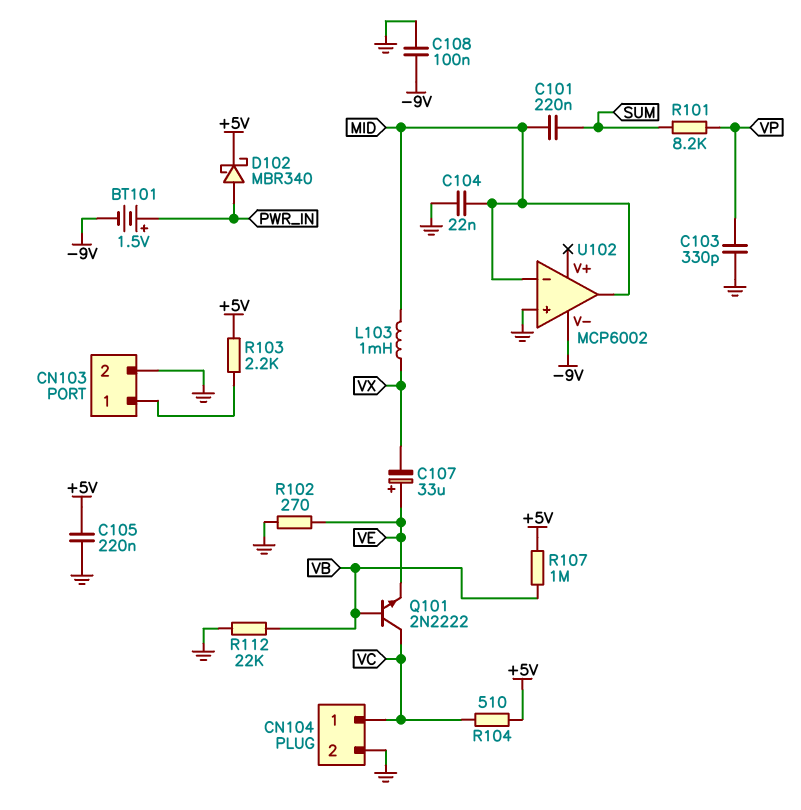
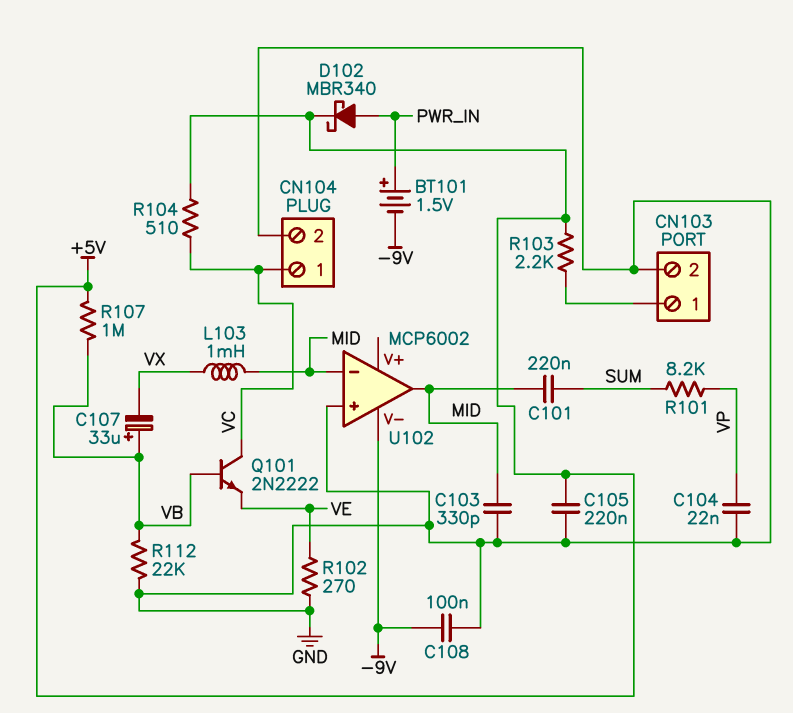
C103: 330pF (GND, VP) -> 330pF (GND, MID)
C104: 22nF (GND, MID) -> 22nF (GND, VP)
C107: 33uF (plus VE, minus VX) -> 33uF (plus VB, minus VX)

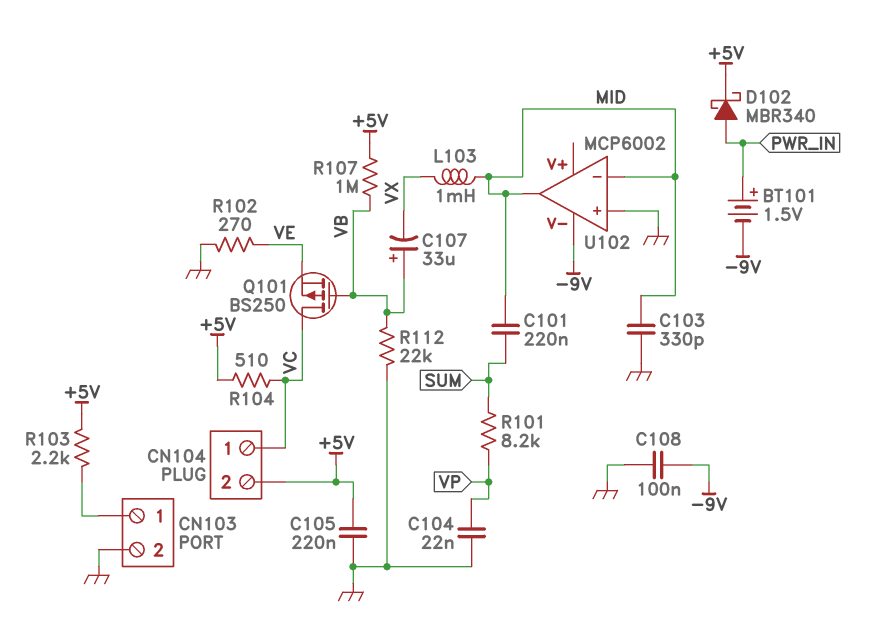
CN104 pin 2: GND -> +5V
Q101: NPN 2N2222 (B VB, C VC, E VE) -> PMOS BS250 (G VB, D VC, S VE)

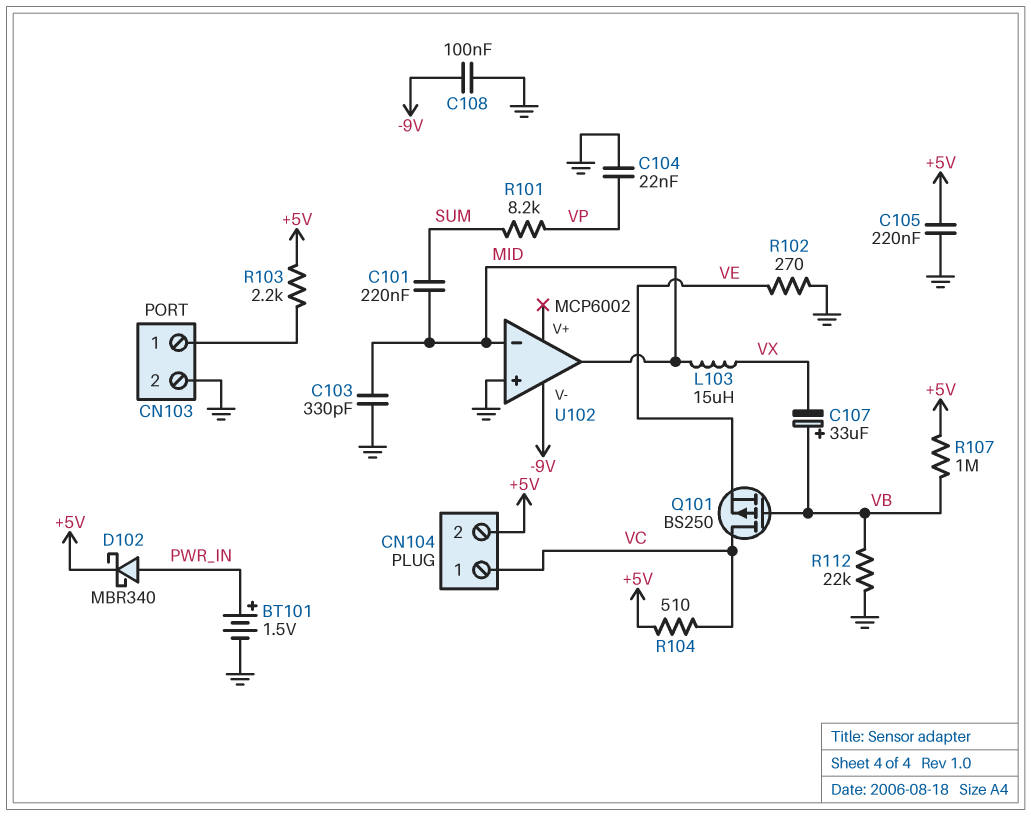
BT101: 1.5V (plus PWR_IN, minus -9V) -> 1.5V (plus PWR_IN, minus GND)
L103: 1mH (MID, VX) -> 15uH (MID, VX)

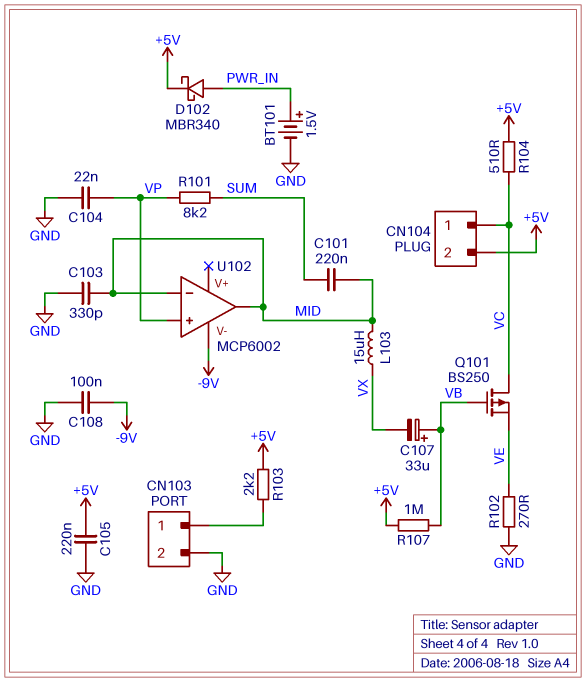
R112: 22k (GND, VB) -> none
U102 pin in+: GND -> VP

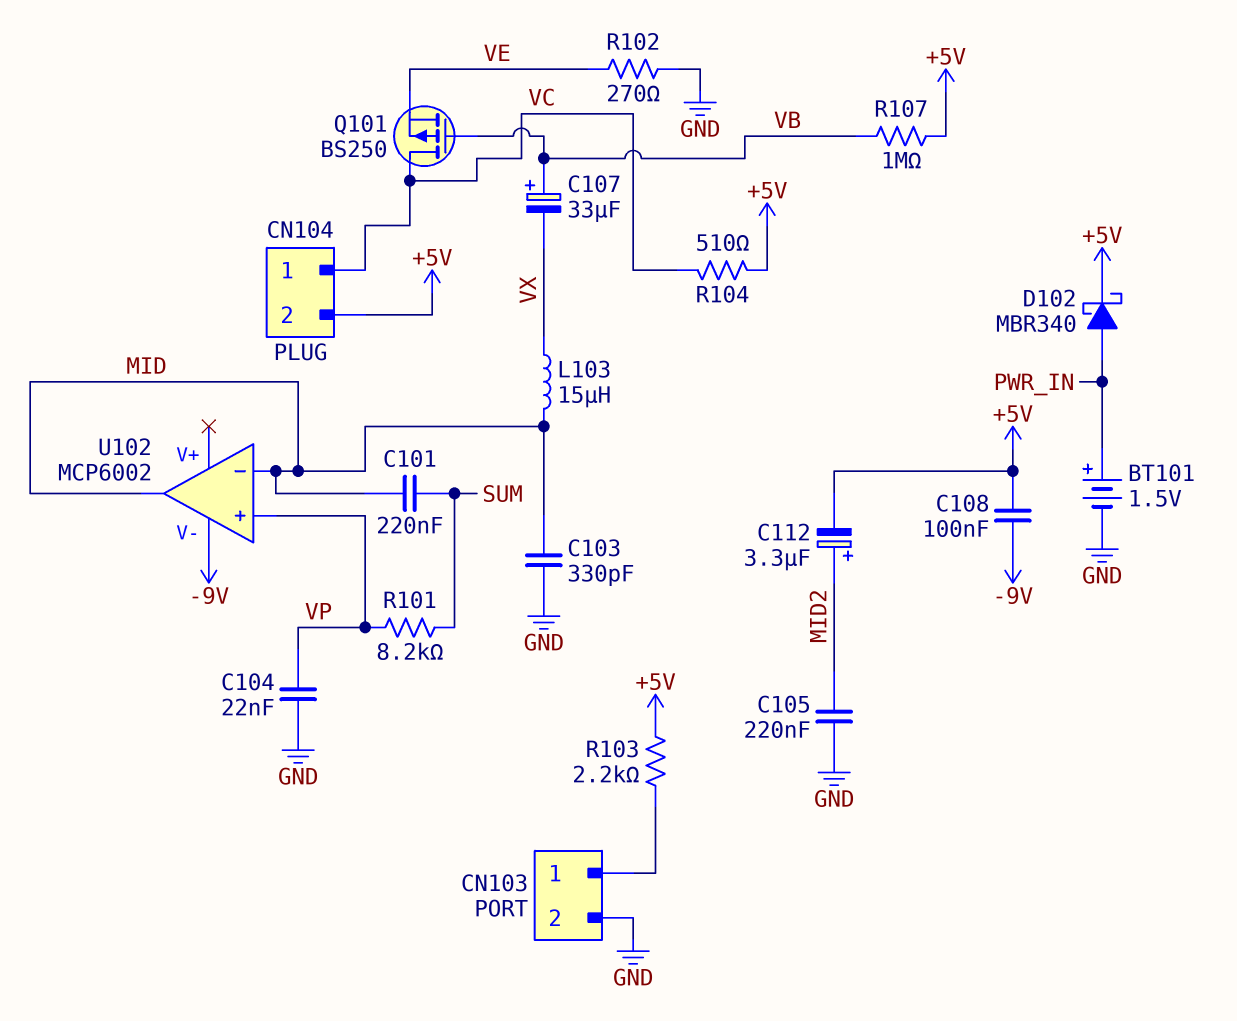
C105: 220nF (+5V, GND) -> 220nF (GND, MID2)
C108: 100nF (-9V, GND) -> 100nF (+5V, -9V)
C112: none -> 3.3uF (plus MID2, minus +5V)

